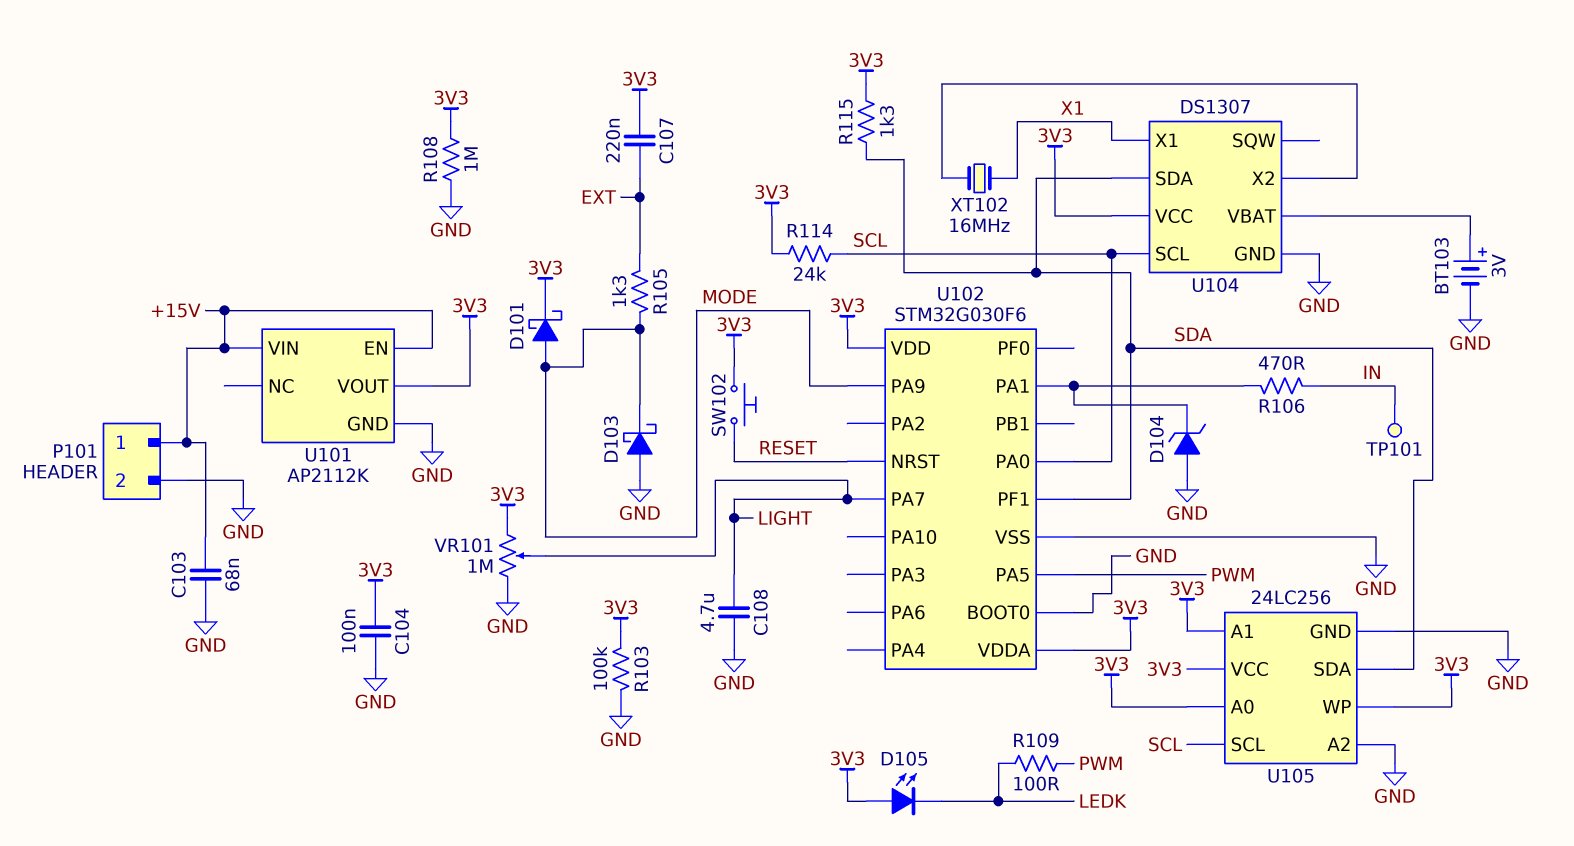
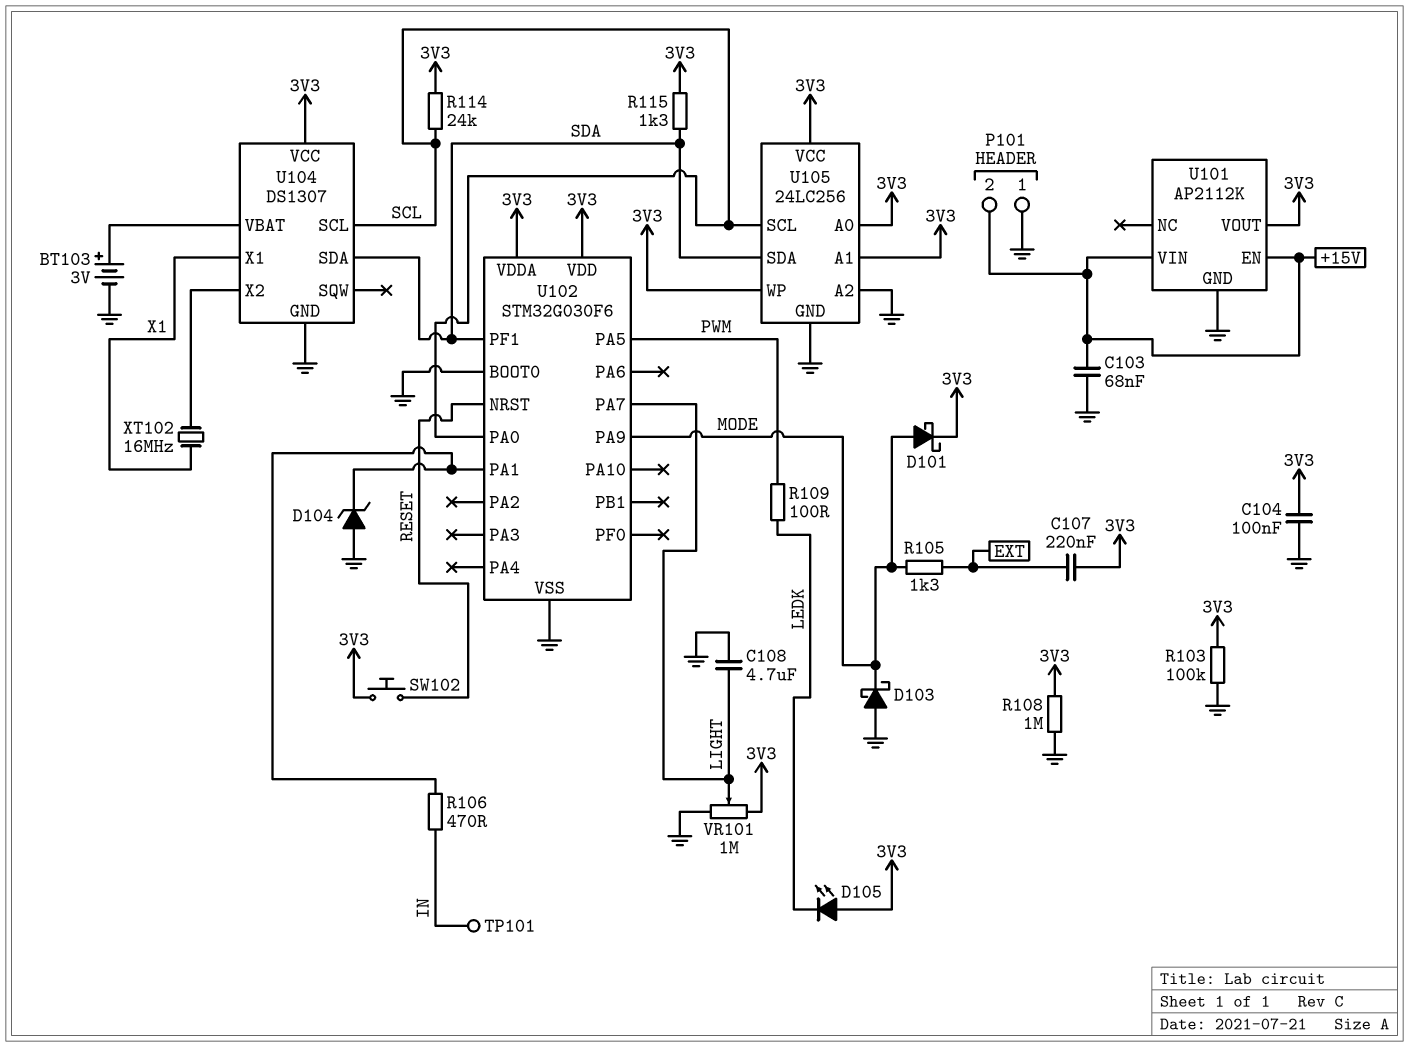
P101 pin 1: +15V -> GND
P101 pin 2: GND -> +15V

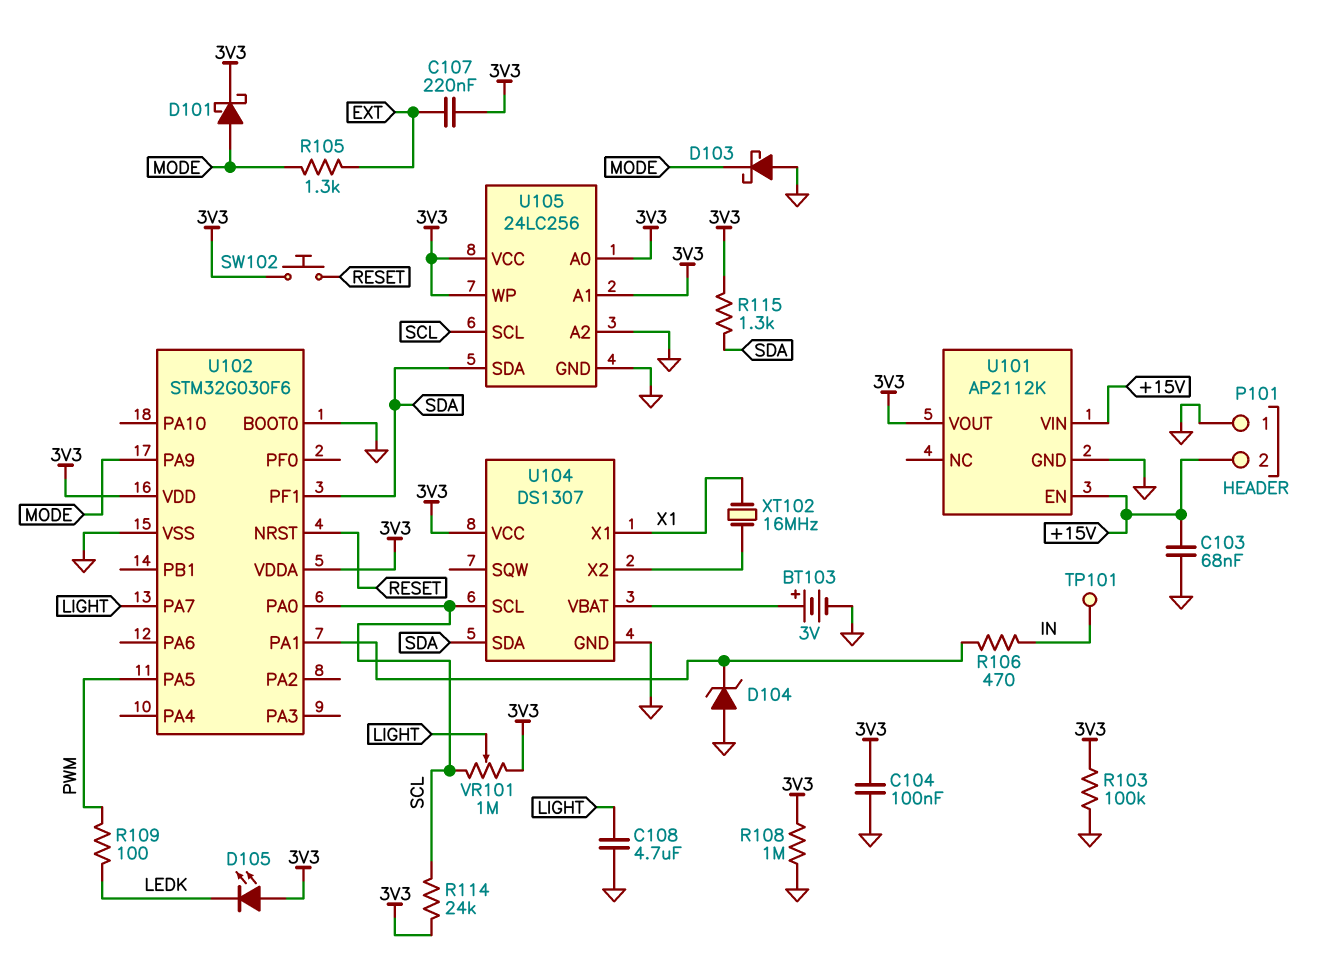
VR101: 1M (3V3, GND, wiper LIGHT) -> 1M (3V3, SCL, wiper LIGHT)

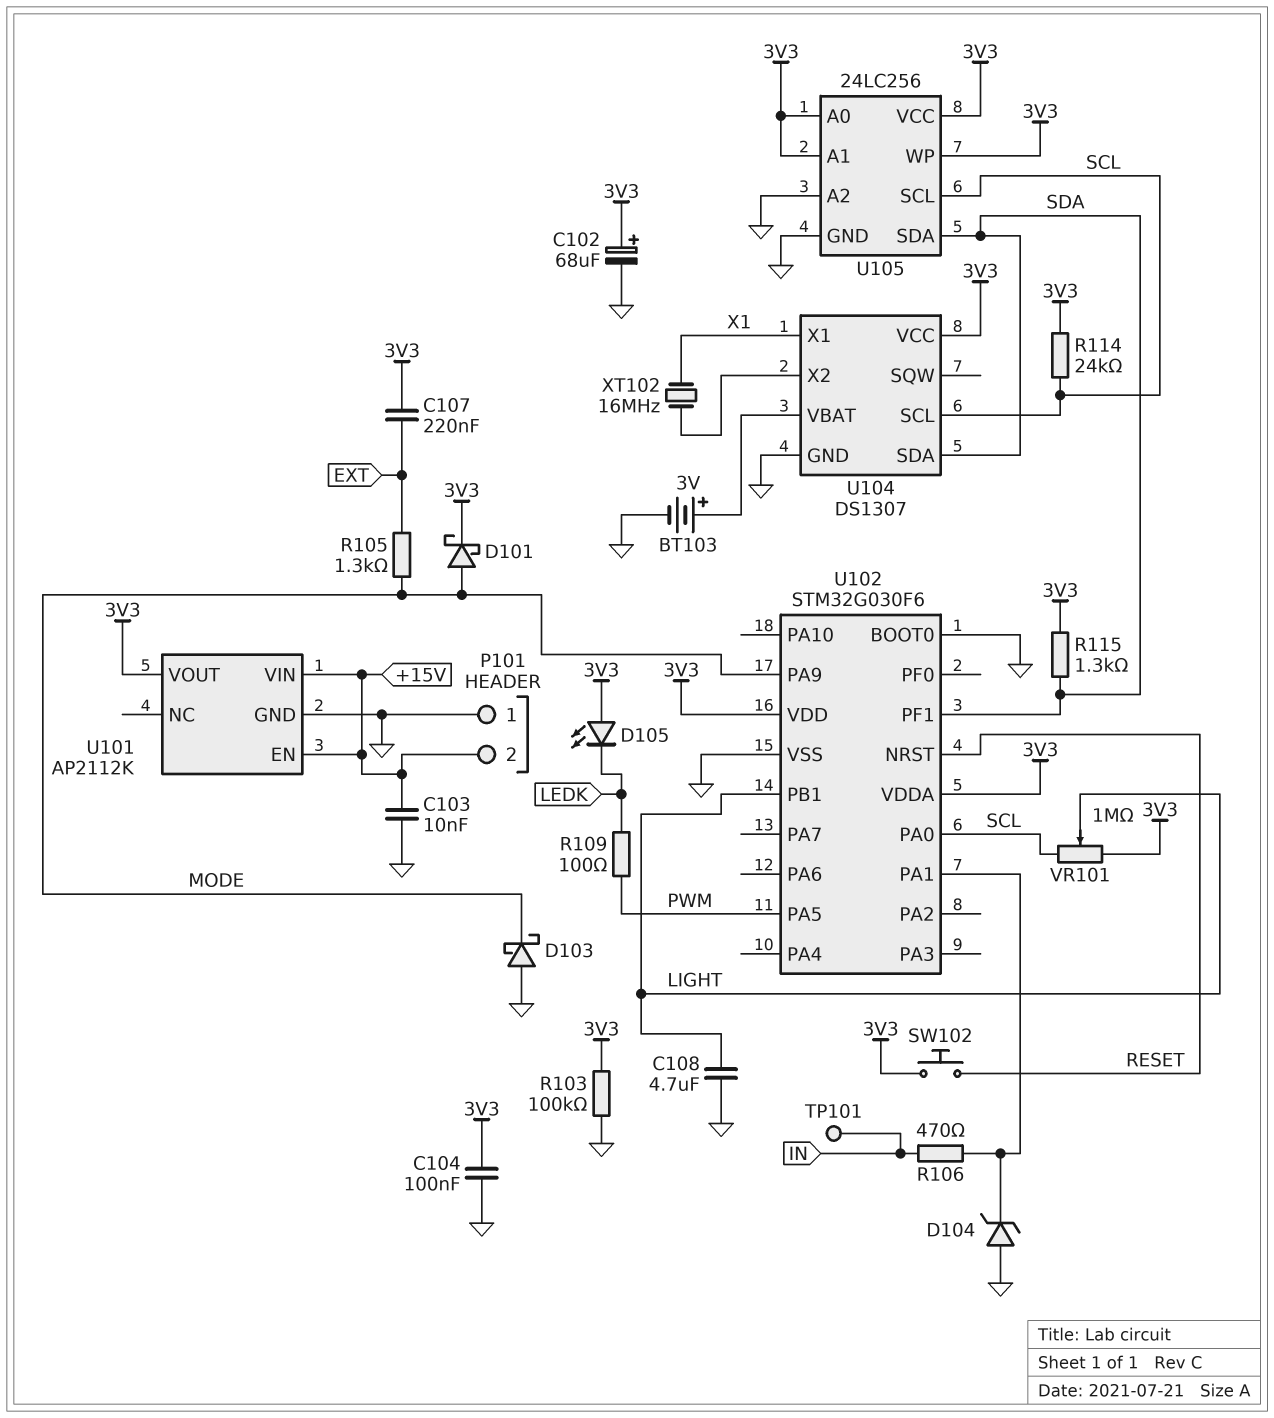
C102: none -> 68uF (plus 3V3, minus GND)
C103: 68nF (+15V, GND) -> 10nF (+15V, GND)
R108: 1M (3V3, GND) -> none
U102 pin PA7: LIGHT -> none
U102 pin PB1: none -> LIGHT

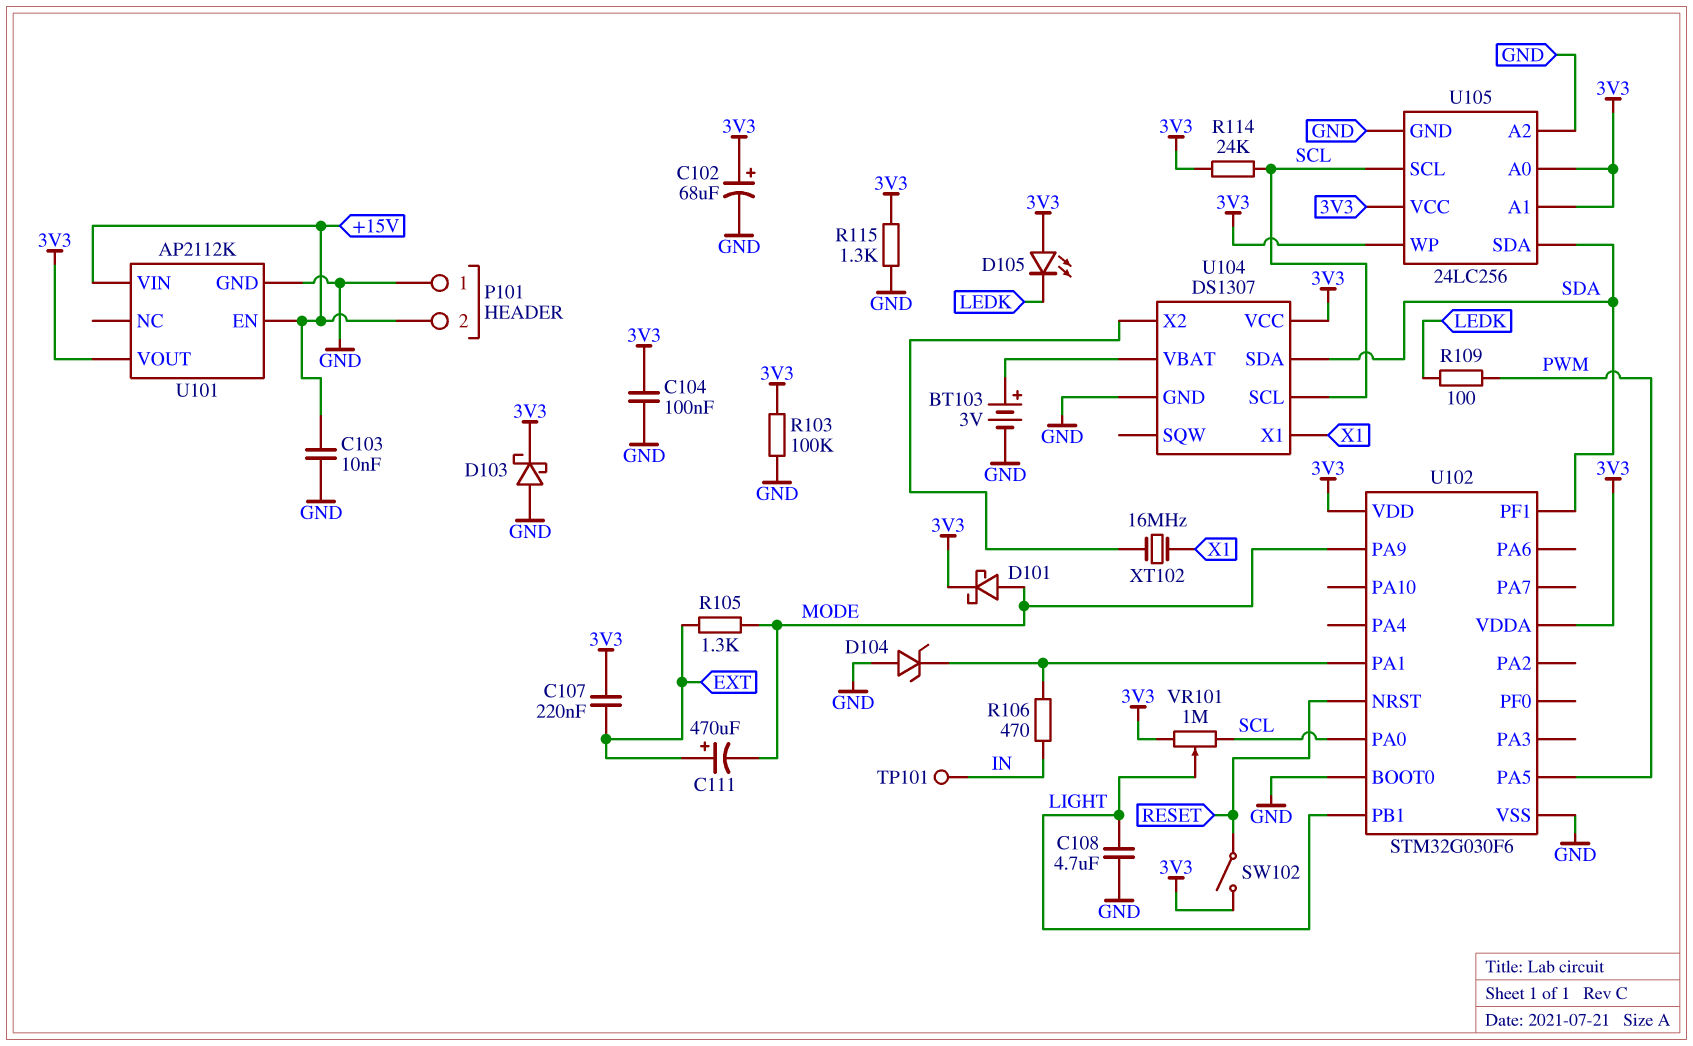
C111: none -> 470uF (plus EXT, minus MODE)
D103: schottky (A GND, K MODE) -> schottky (A GND, K 3V3)
R115: 1.3k (3V3, SDA) -> 1.3k (3V3, GND)
SW102: button (3V3, RESET) -> switch (3V3, RESET)

